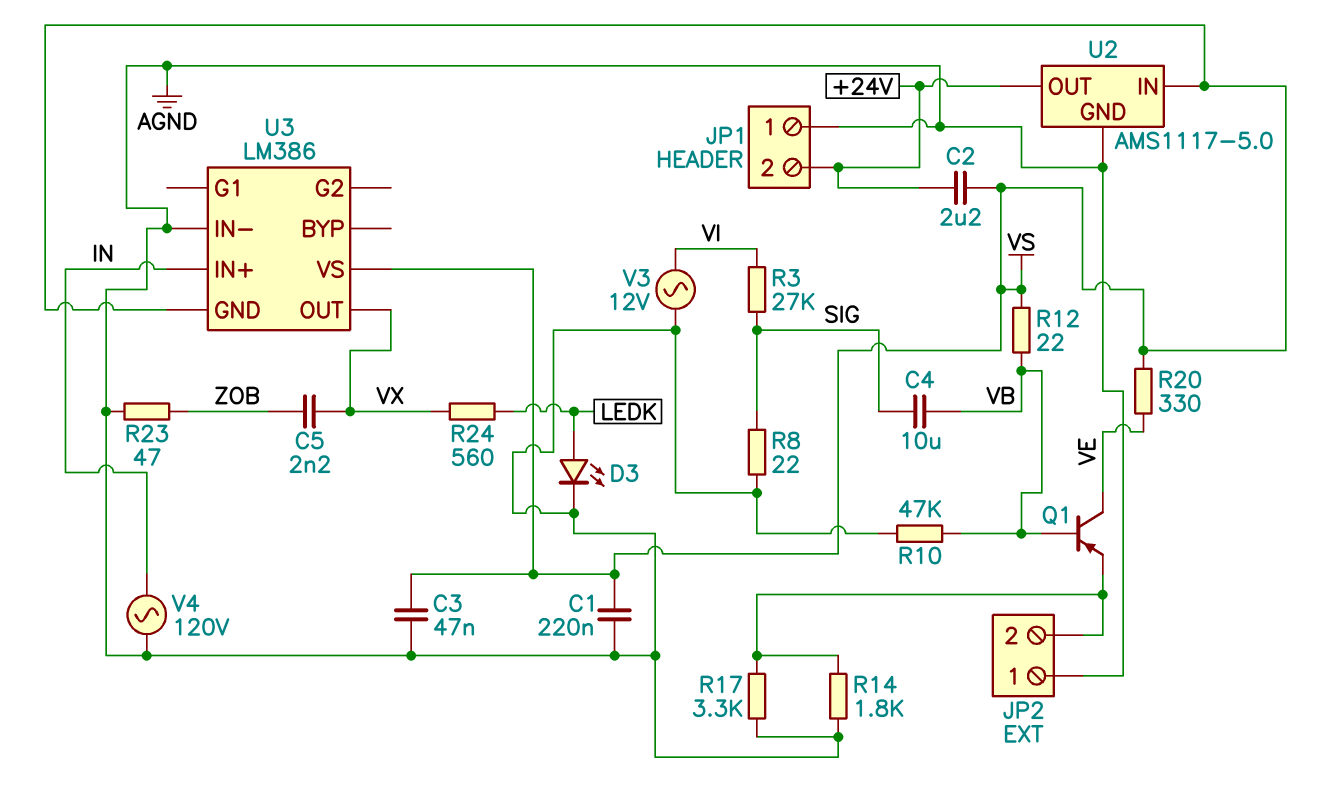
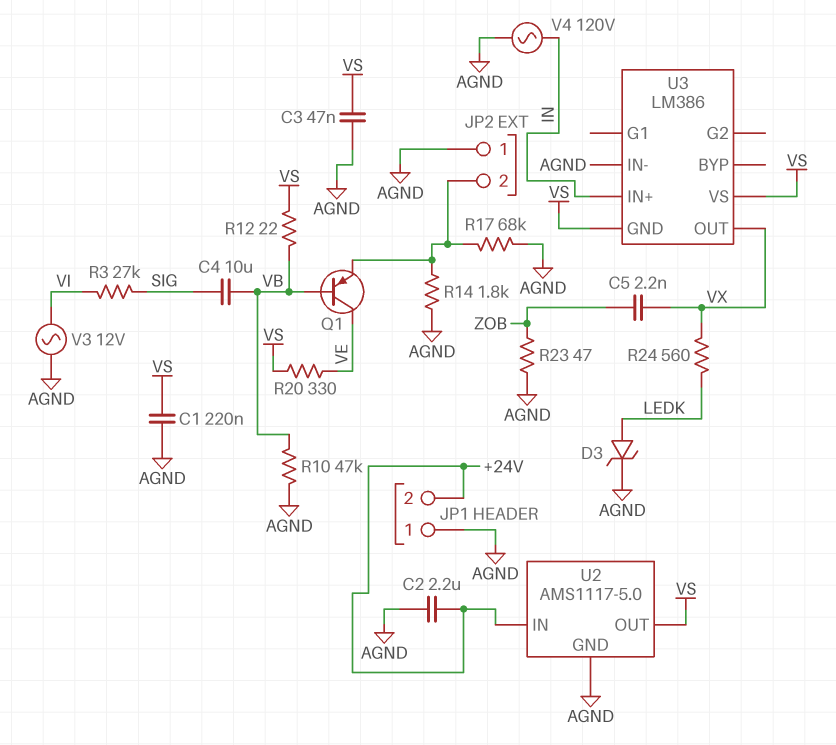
C2: 2.2uF (+24V, VS) -> 2.2uF (+24V, AGND)
D3: LED (A LEDK, K AGND) -> zener (A LEDK, K AGND)
R8: 22 (AGND, SIG) -> none
R17: 3.3k (AGND, JP2/2) -> 68k (AGND, JP2/2)
U2 pin IN: VS -> +24V
U2 pin OUT: +24V -> VS

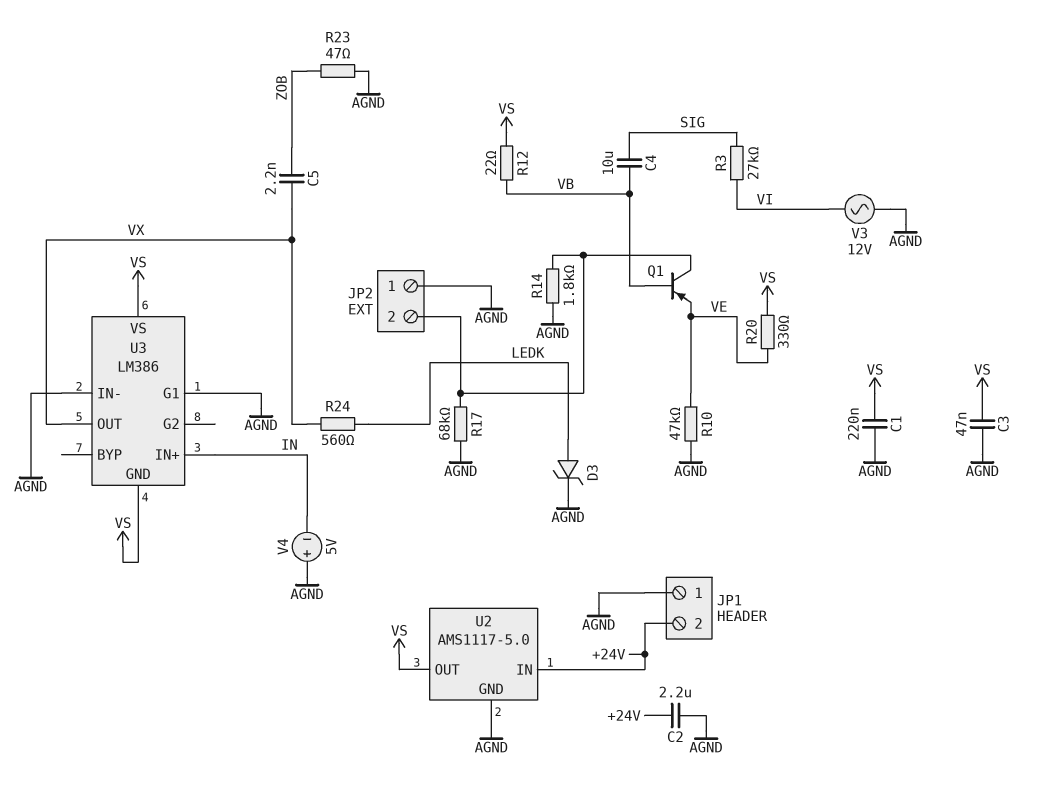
Q1: PNP (B VB, C VE, E JP2/2) -> PNP (B VB, C JP2/2, E VE)
R10: 47k (AGND, VB) -> 47k (AGND, VE)
U3 pin G1: none -> AGND
V4: AC 120V (AGND, IN) -> 5V (plus AGND, minus IN)

